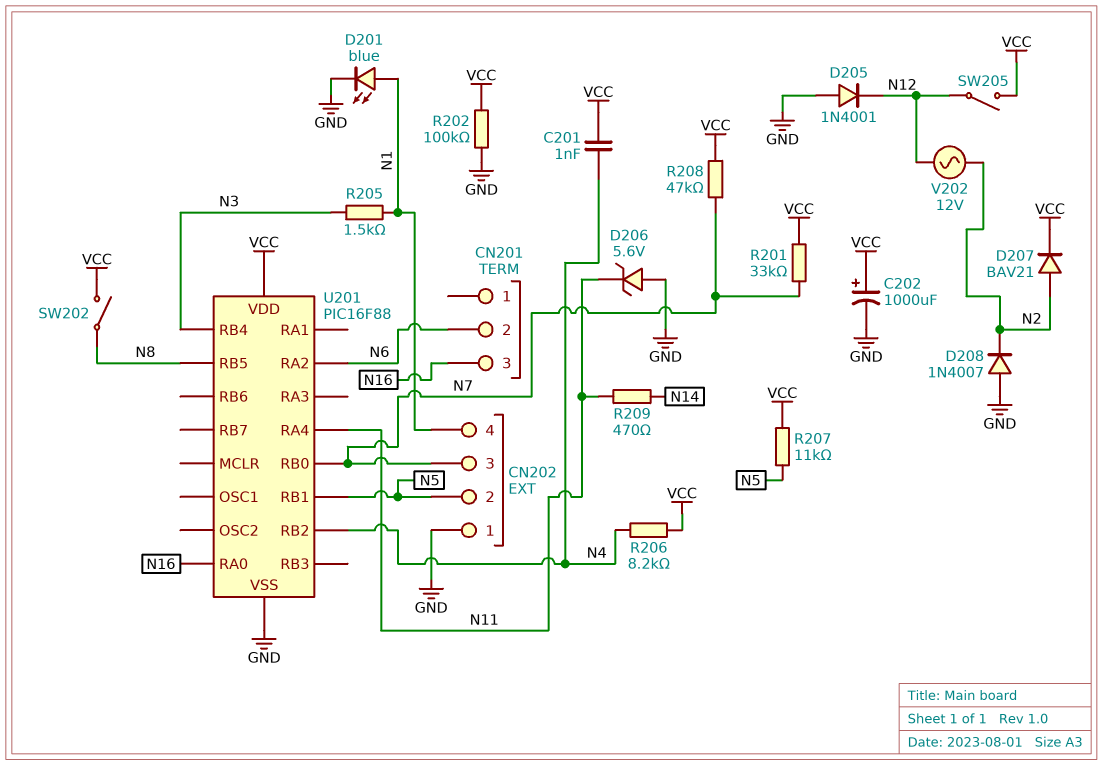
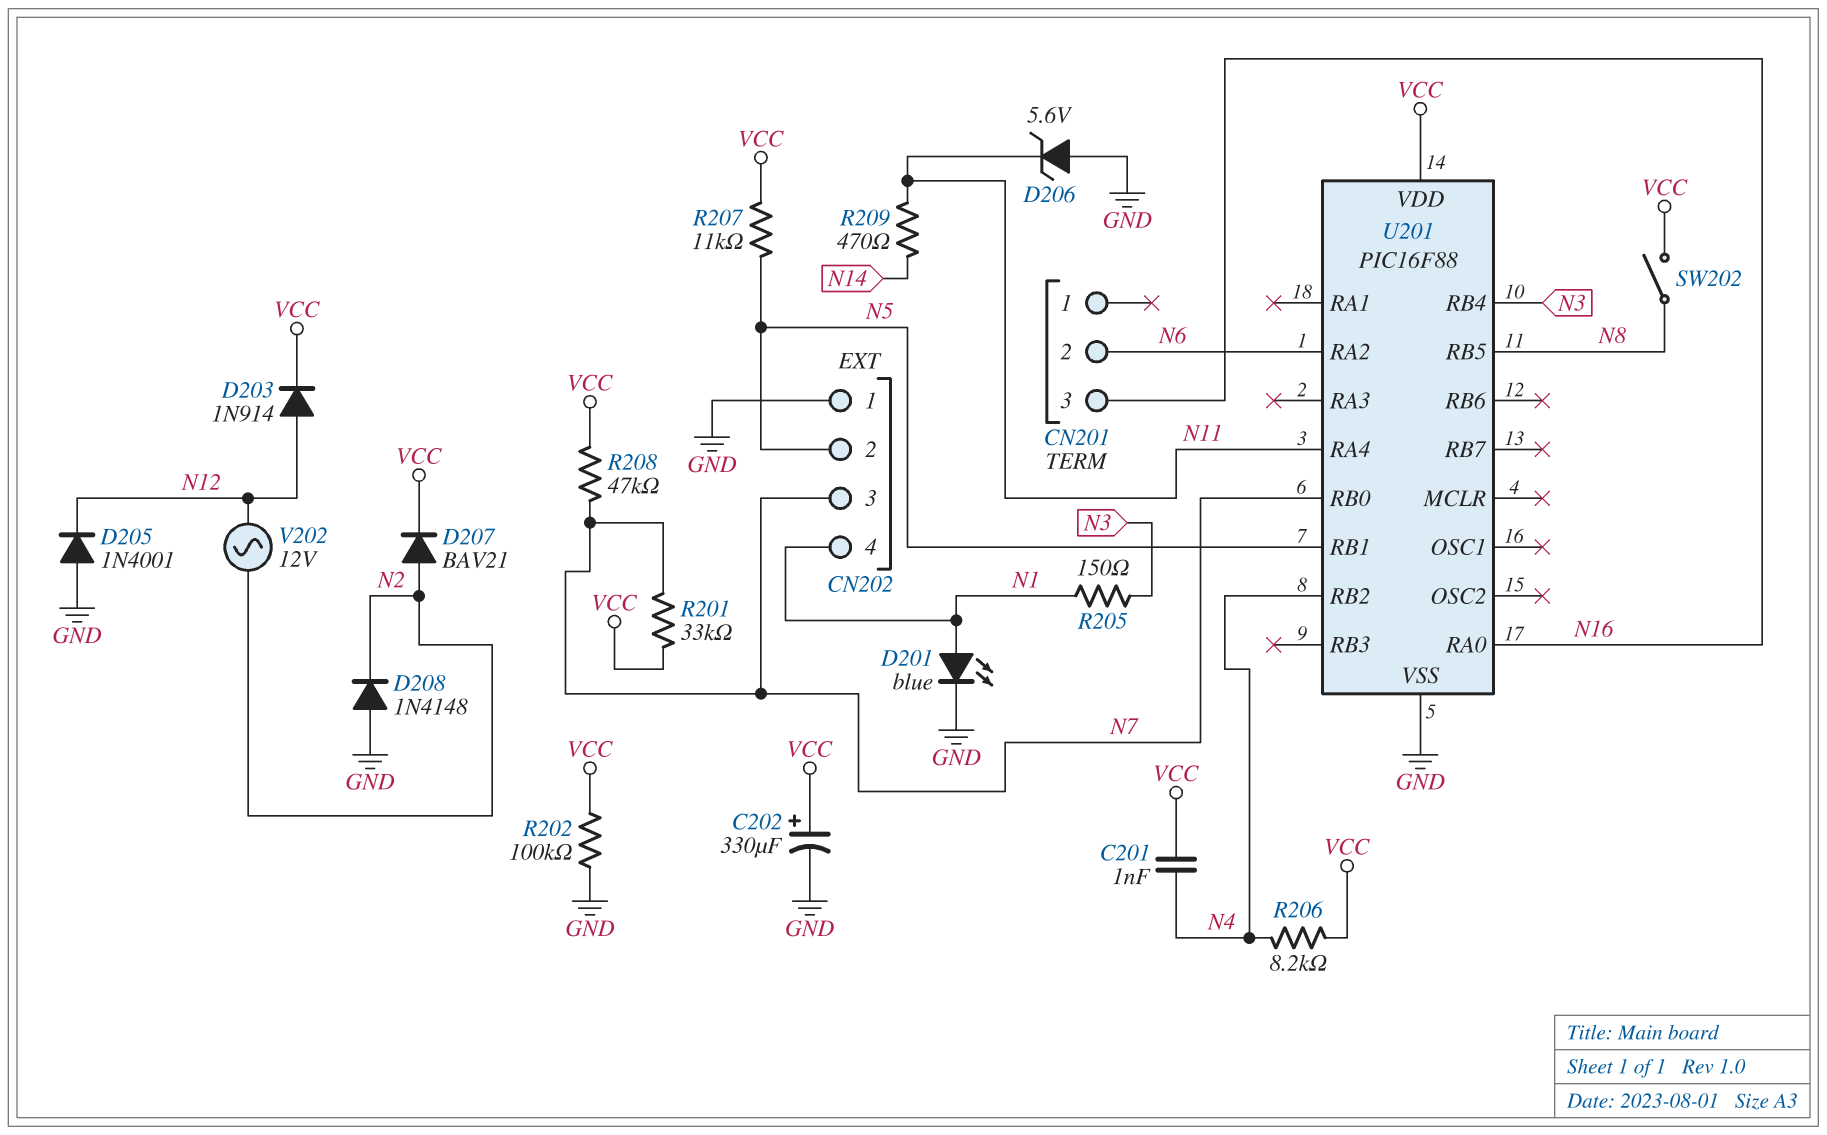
C202: 1000uF (plus VCC, minus GND) -> 330uF (plus VCC, minus GND)
D203: none -> diode 1N914 (A N12, K VCC)
D208: diode 1N4007 (A GND, K N2) -> diode 1N4148 (A GND, K N2)
R205: 1.5k (N1, N3) -> 150 (N1, N3)
SW205: switch (N12, VCC) -> none

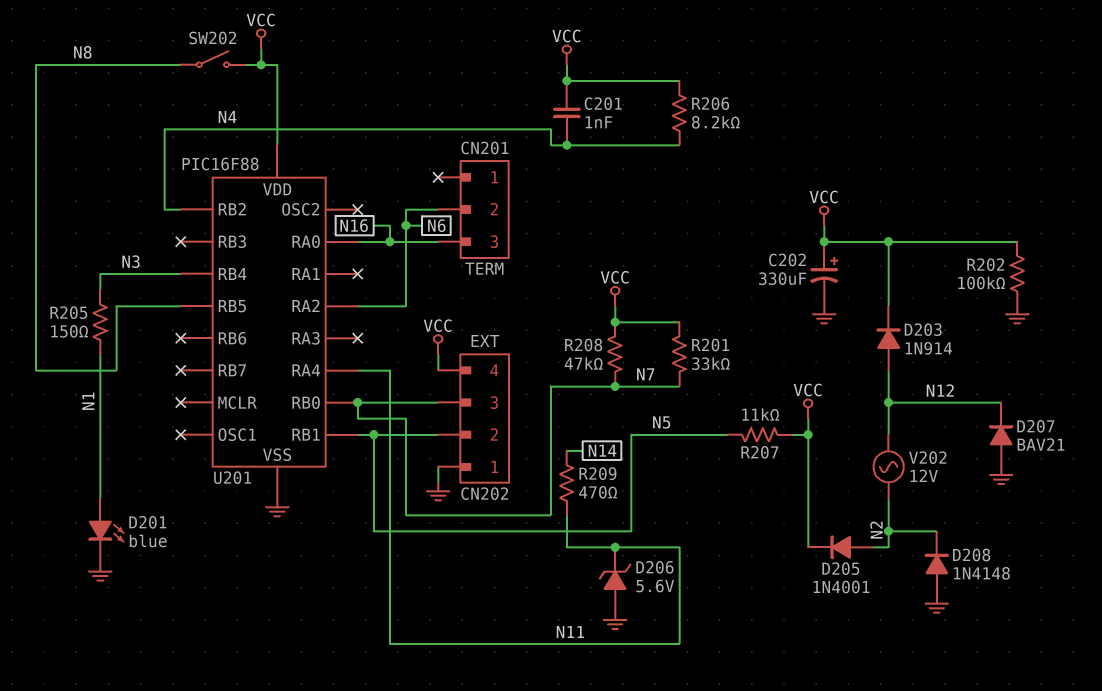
CN202 pin 4: N1 -> VCC
D205: diode 1N4001 (A GND, K N12) -> diode 1N4001 (A N2, K VCC)
D207: diode BAV21 (A N2, K VCC) -> diode BAV21 (A GND, K N12)

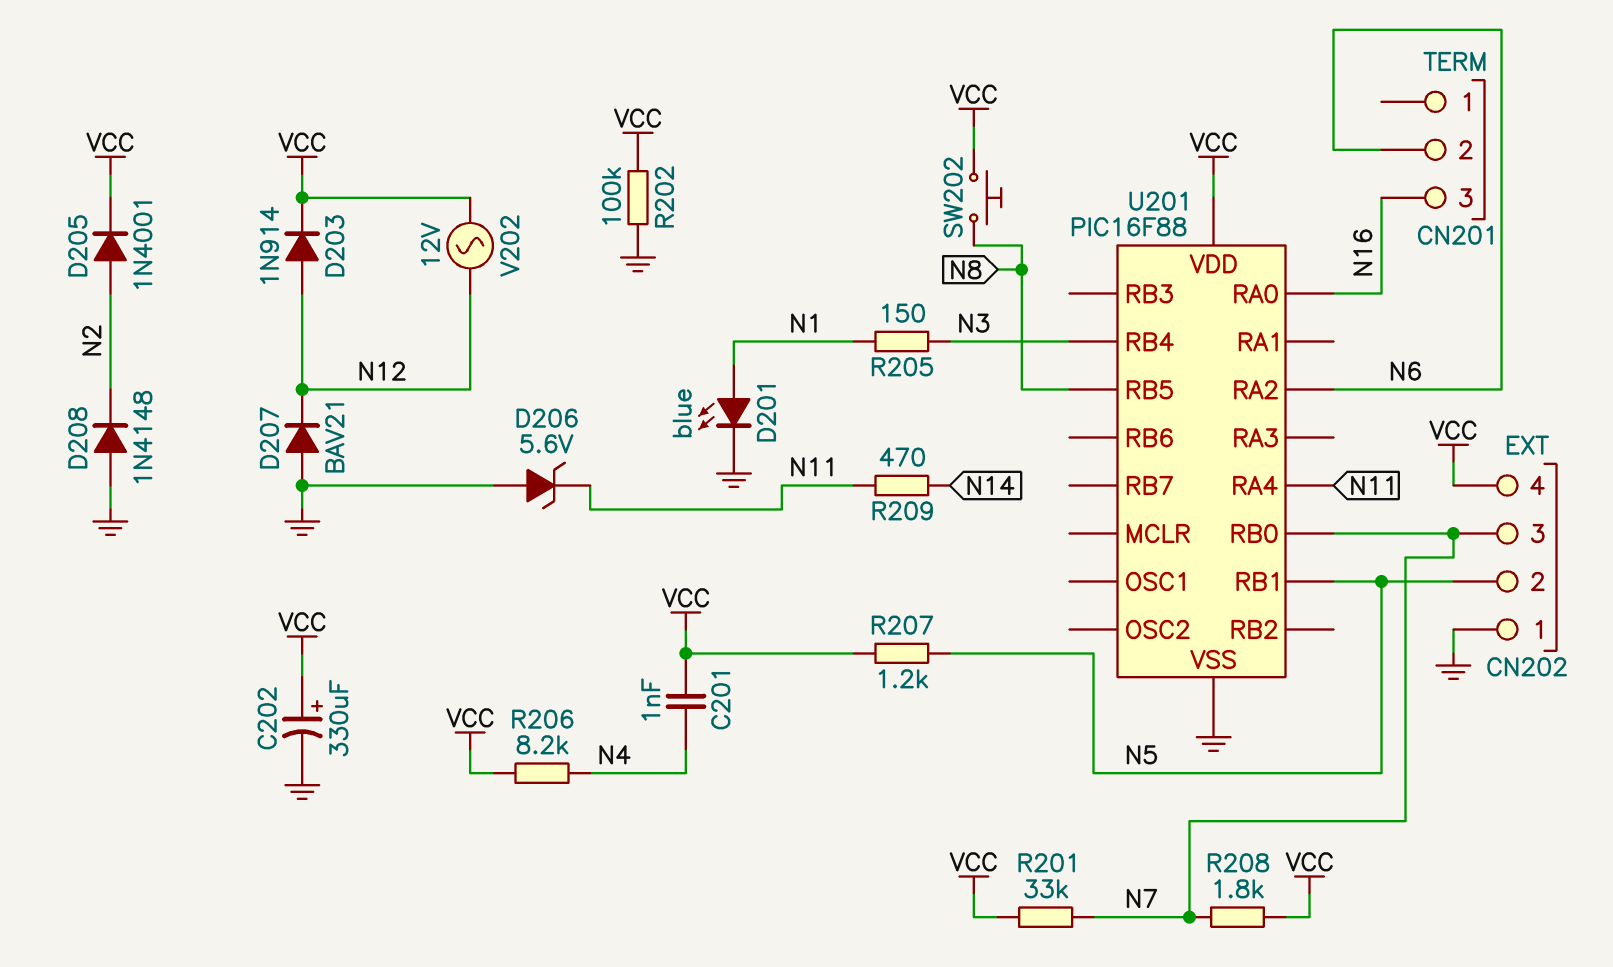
R207: 11k (N5, VCC) -> 1.2k (N5, VCC)
R208: 47k (N7, VCC) -> 1.8k (N7, VCC)
SW202: switch (N8, VCC) -> button (N8, VCC)
U201 pin RB2: N4 -> none
V202: AC 12V (N2, N12) -> AC 12V (N12, VCC)

